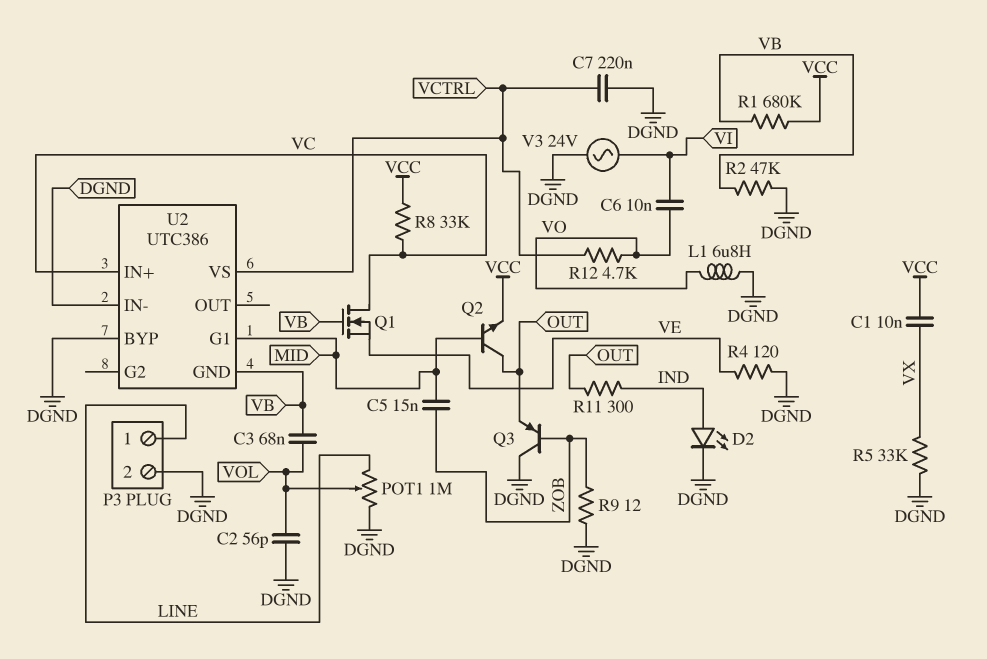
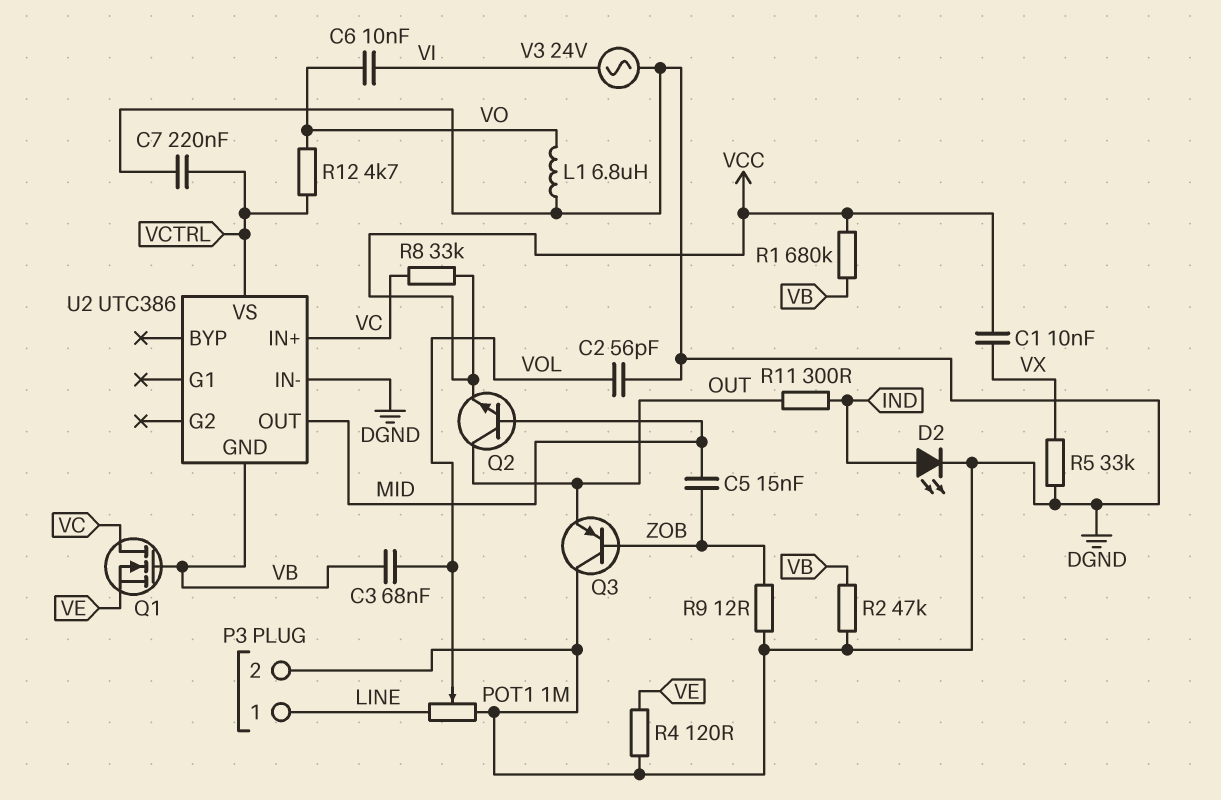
U2 pin BYP: DGND -> none
U2 pin G1: MID -> none
U2 pin OUT: none -> MID

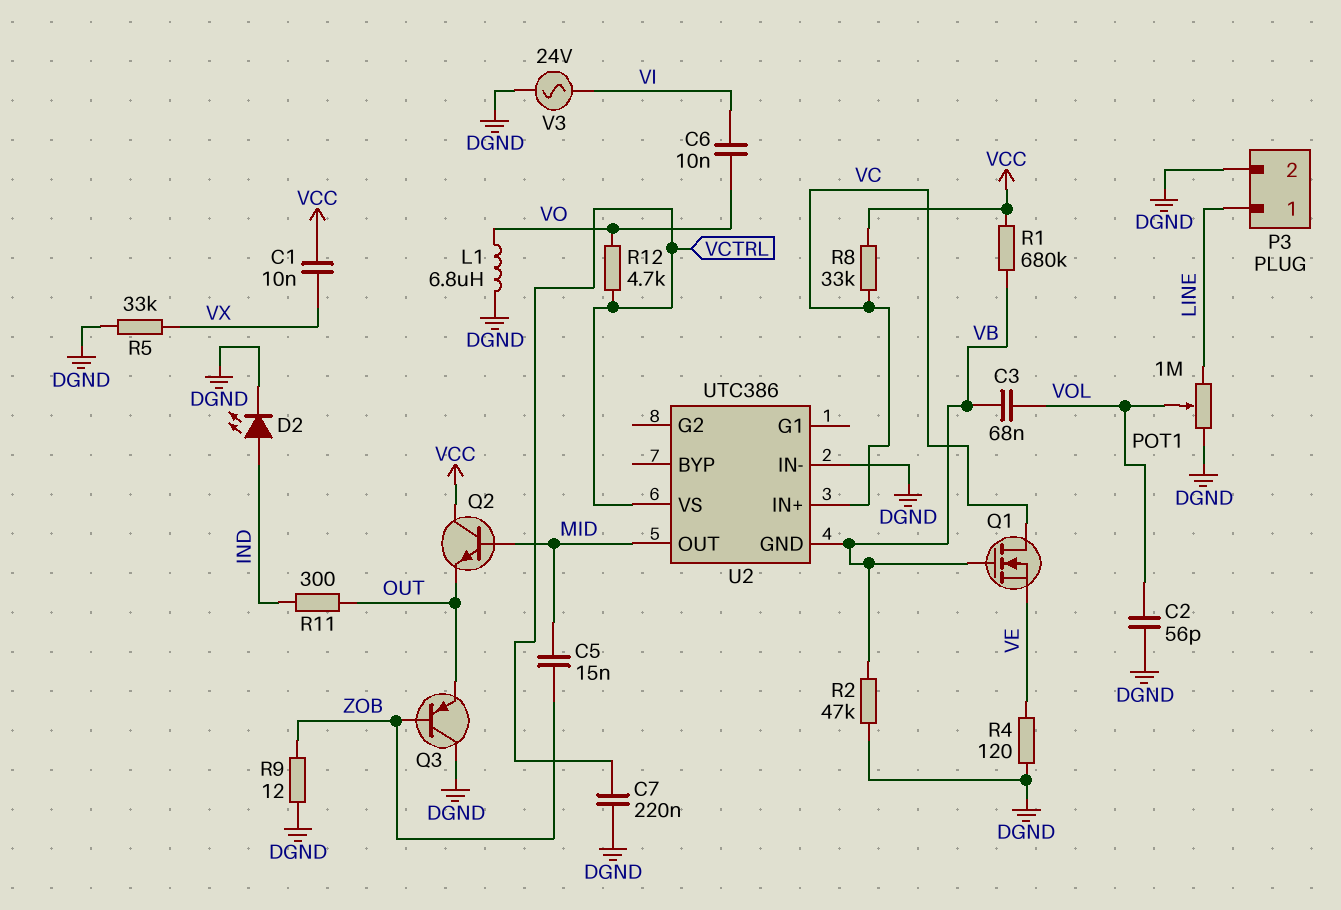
Q2: NPN (B MID, C OUT, E VCC) -> NPN (B MID, C VCC, E OUT)

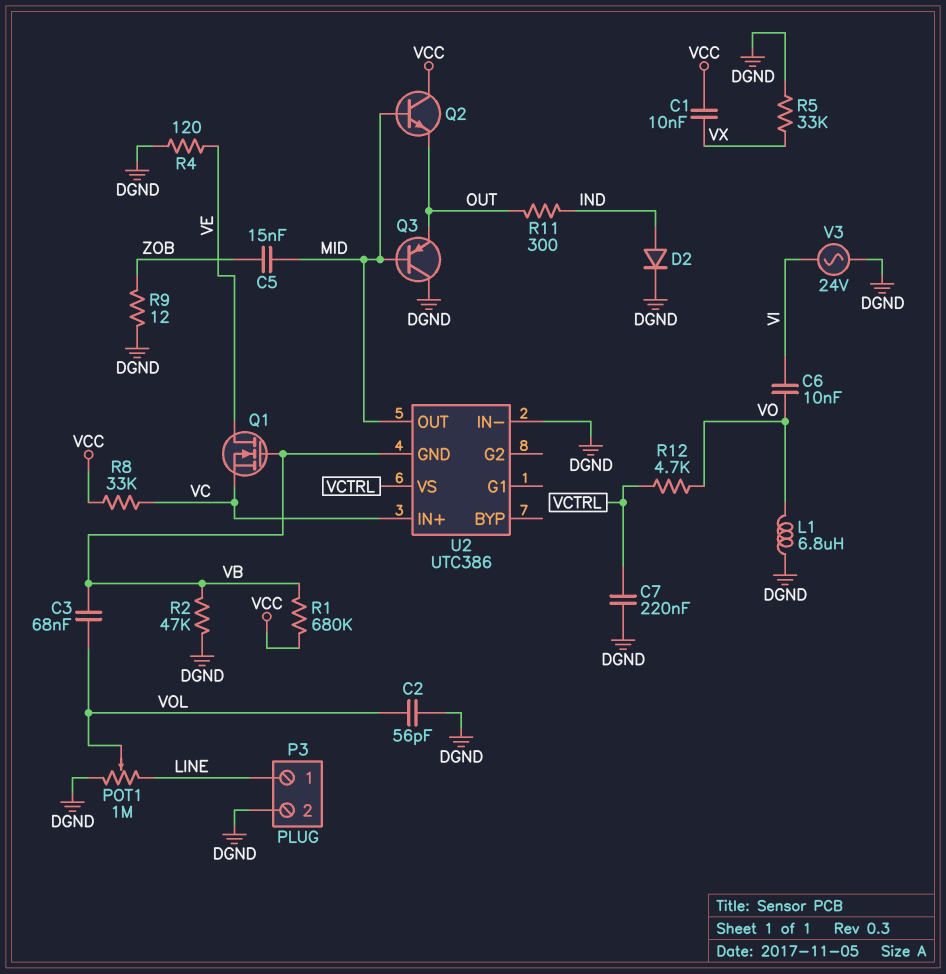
D2: LED (A IND, K DGND) -> diode (A IND, K DGND)
Q1: NMOS (G VB, D VC, S VE) -> NMOS (G VB, D VE, S VC)
Q3: PNP (B ZOB, C DGND, E OUT) -> PNP (B MID, C DGND, E OUT)

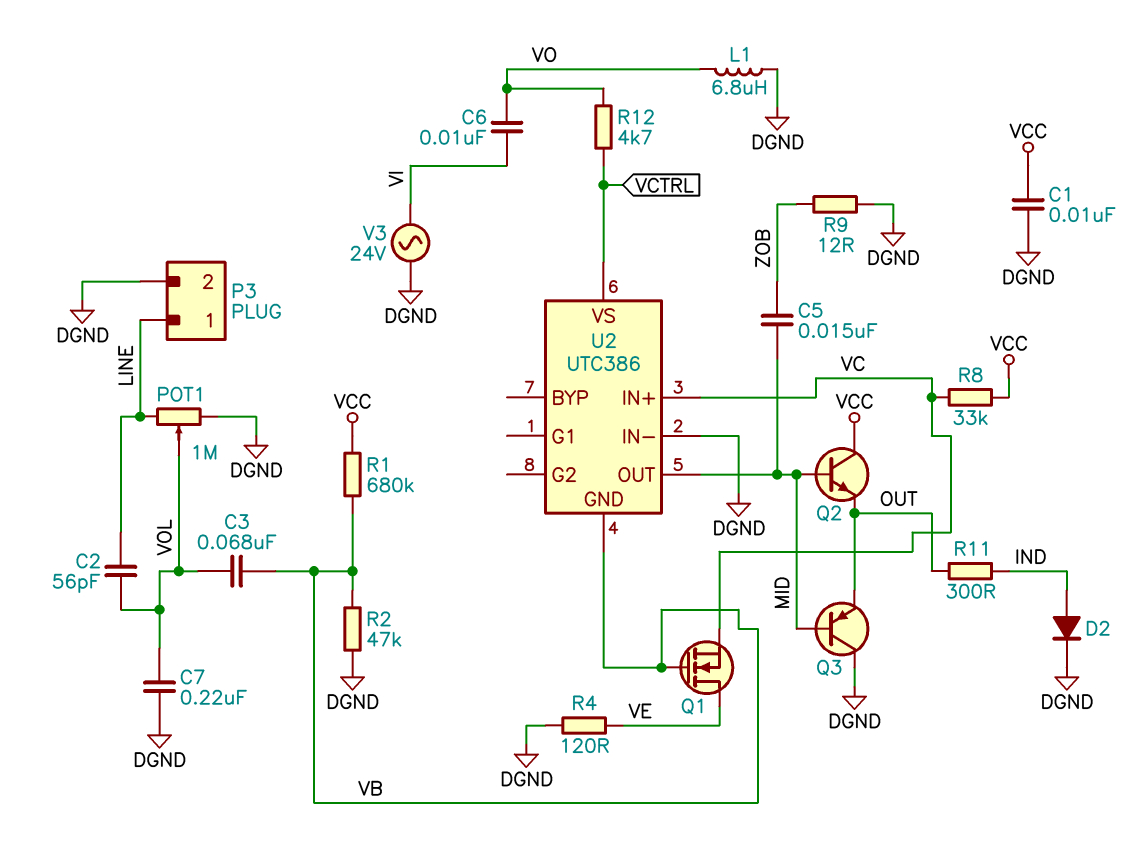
C1: 10nF (VCC, VX) -> 10nF (DGND, VCC)
C2: 56pF (DGND, VOL) -> 56pF (LINE, VOL)
C7: 220nF (DGND, VCTRL) -> 220nF (DGND, VOL)
R5: 33k (DGND, VX) -> none

